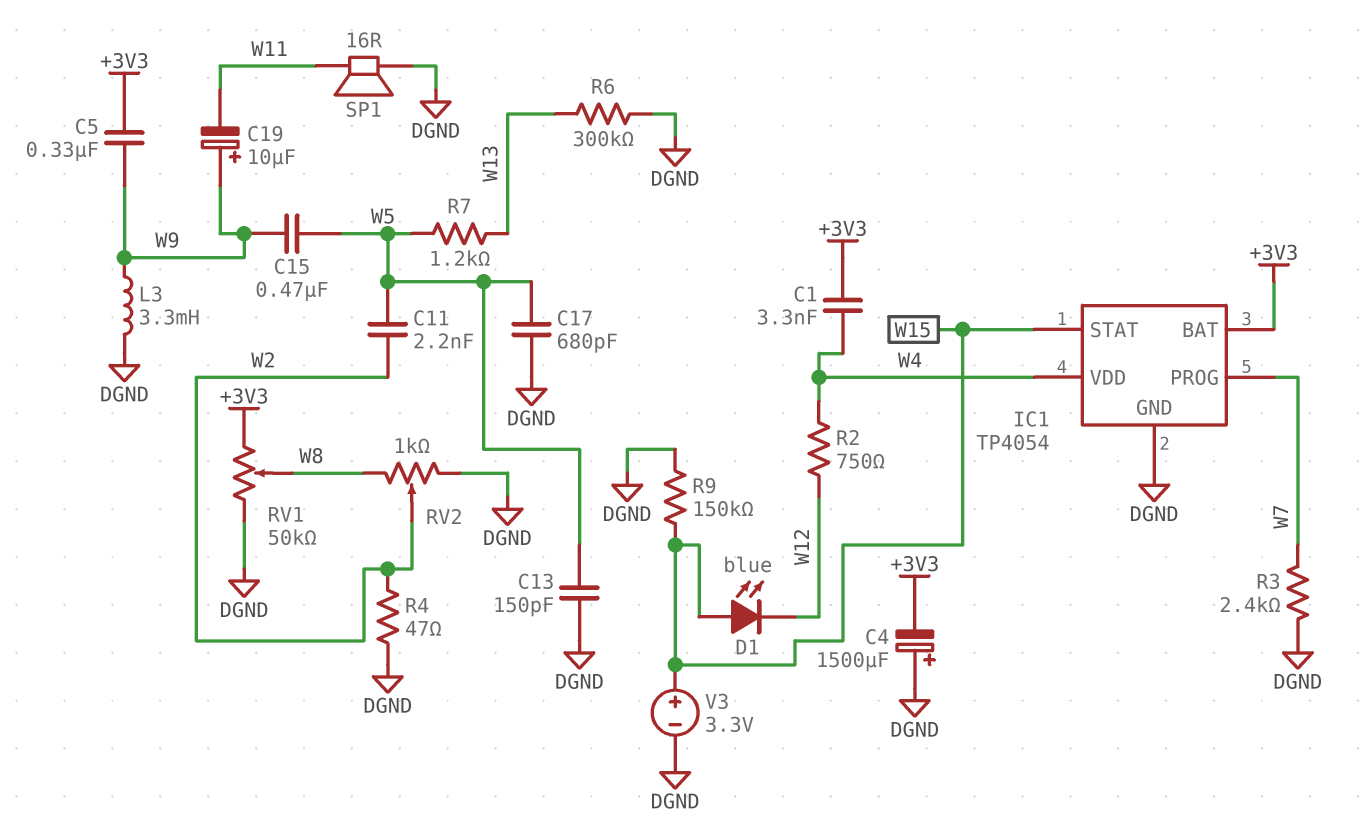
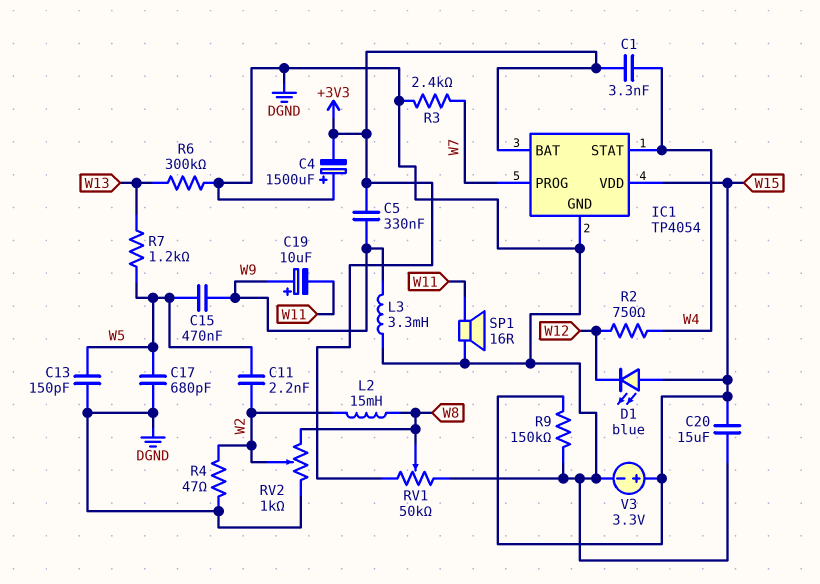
C20: none -> 15uF (DGND, W15)
IC1 pin STAT: W15 -> W4
IC1 pin VDD: W4 -> W15
L2: none -> 15mH (W2, W8)

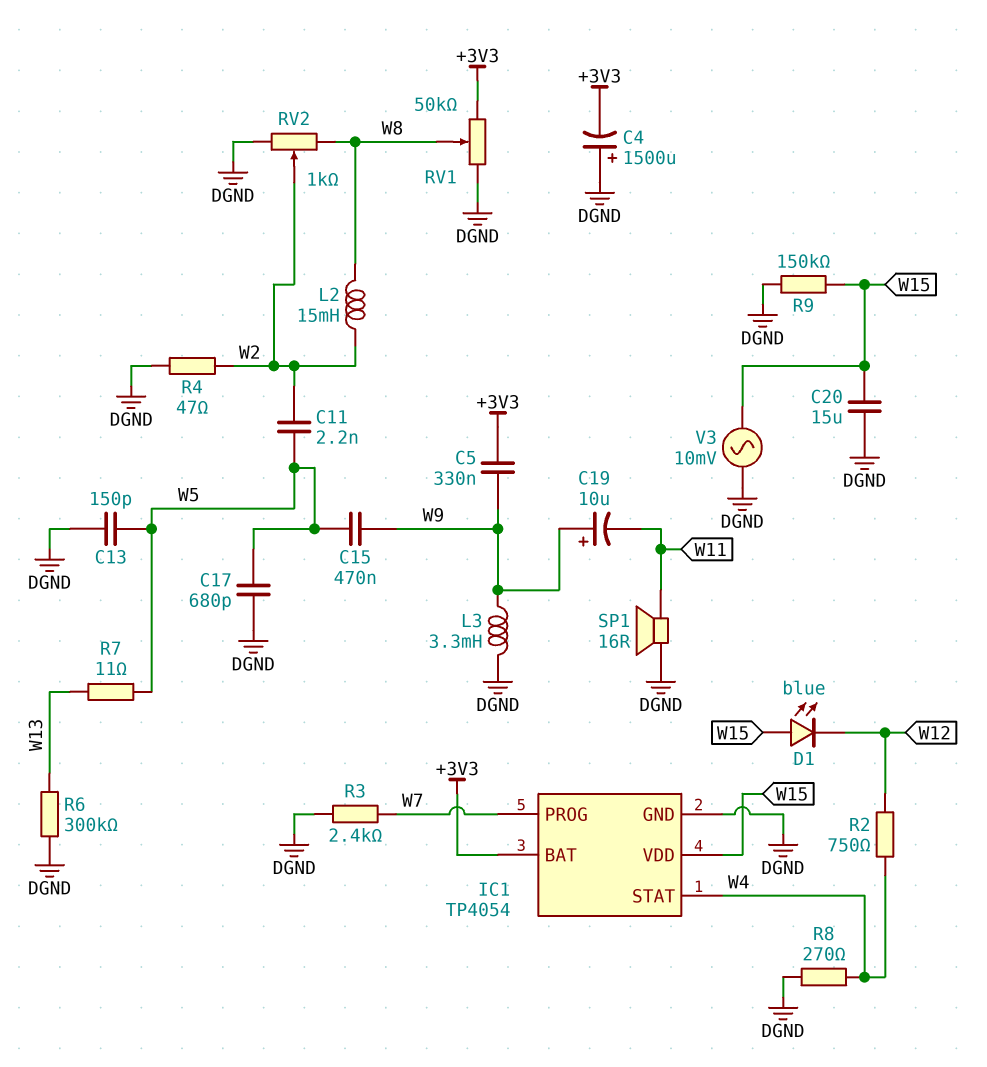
C1: 3.3nF (+3V3, W4) -> none
R7: 1.2k (W5, W13) -> 11 (W5, W13)
R8: none -> 270 (DGND, W4)
V3: 3.3V (plus W15, minus DGND) -> AC 10mV (DGND, W15)

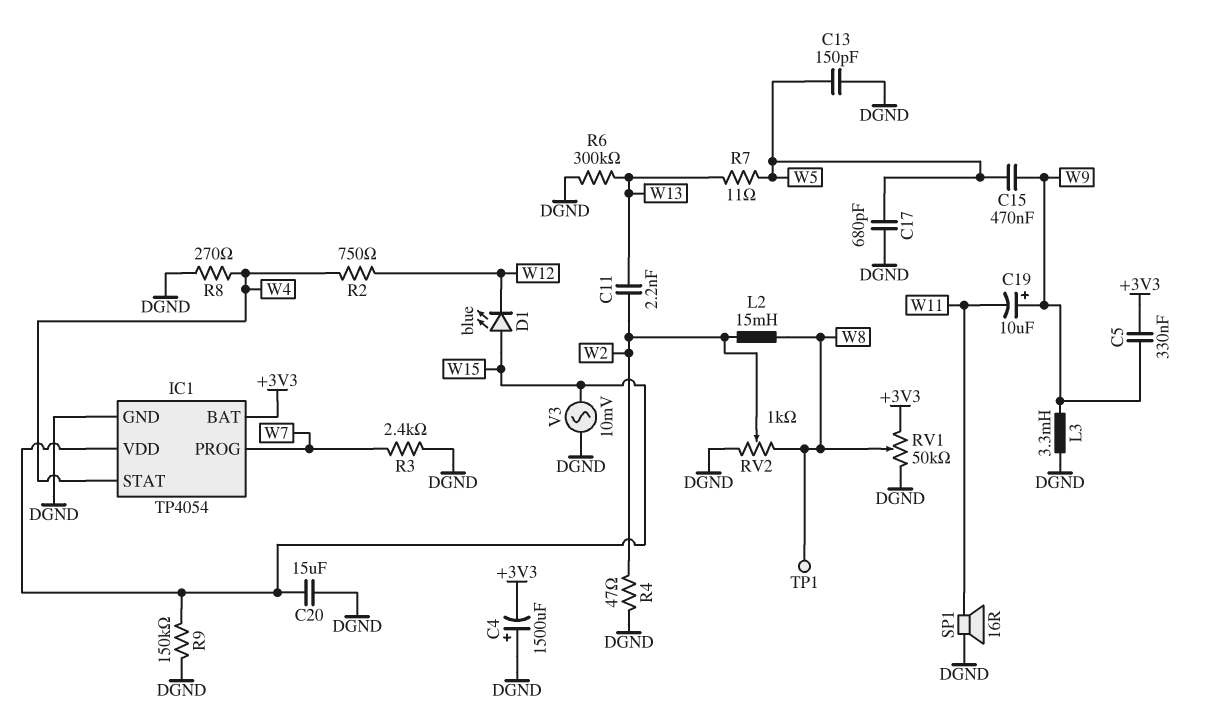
C11: 2.2nF (W2, W5) -> 2.2nF (W2, W13)
TP1: none -> test point (W8)

